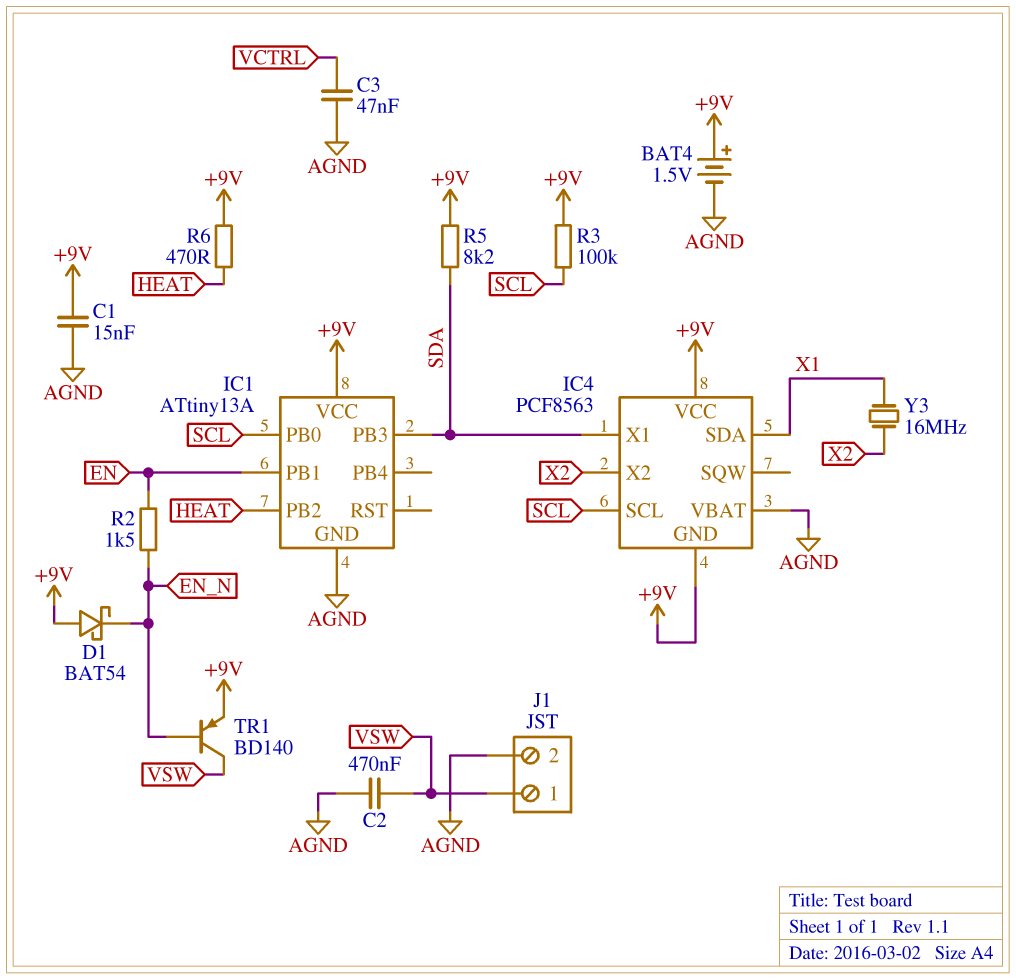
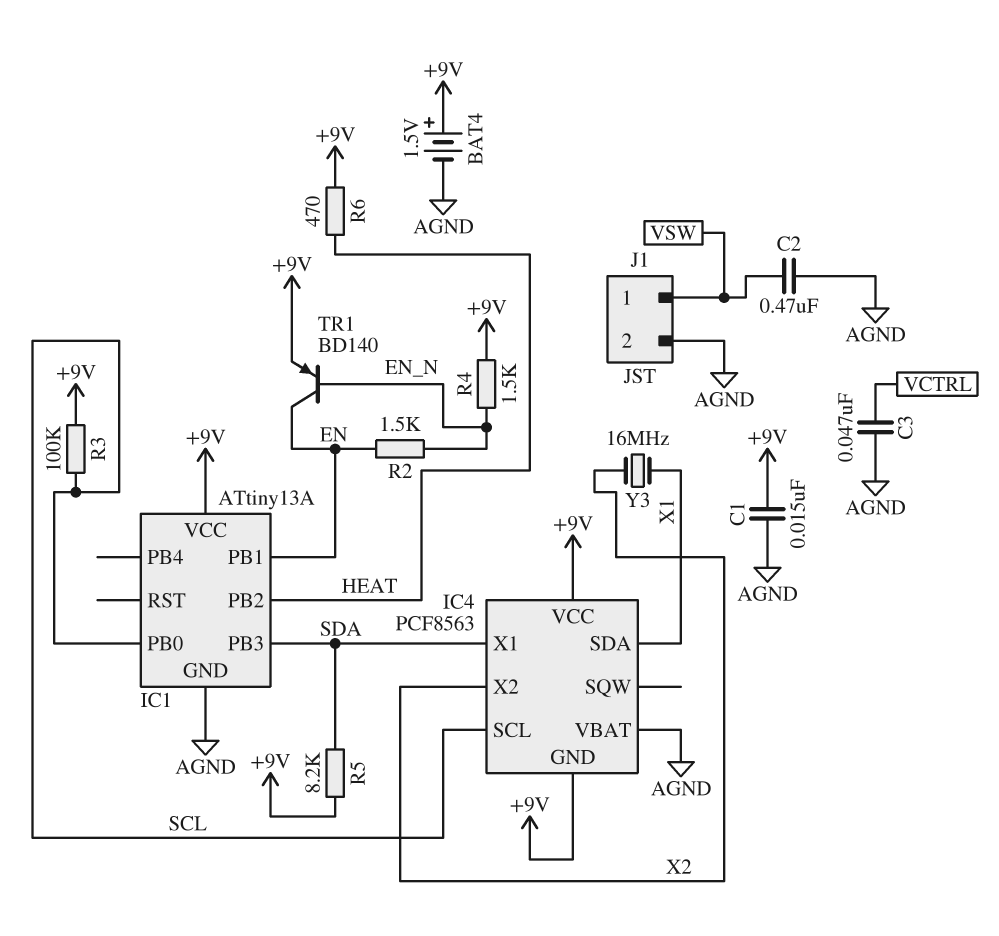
D1: schottky BAT54 (A +9V, K EN_N) -> none
R4: none -> 1.5k (+9V, EN_N)
TR1: PNP BD140 (B EN_N, C VSW, E +9V) -> PNP BD140 (B EN_N, C EN, E +9V)

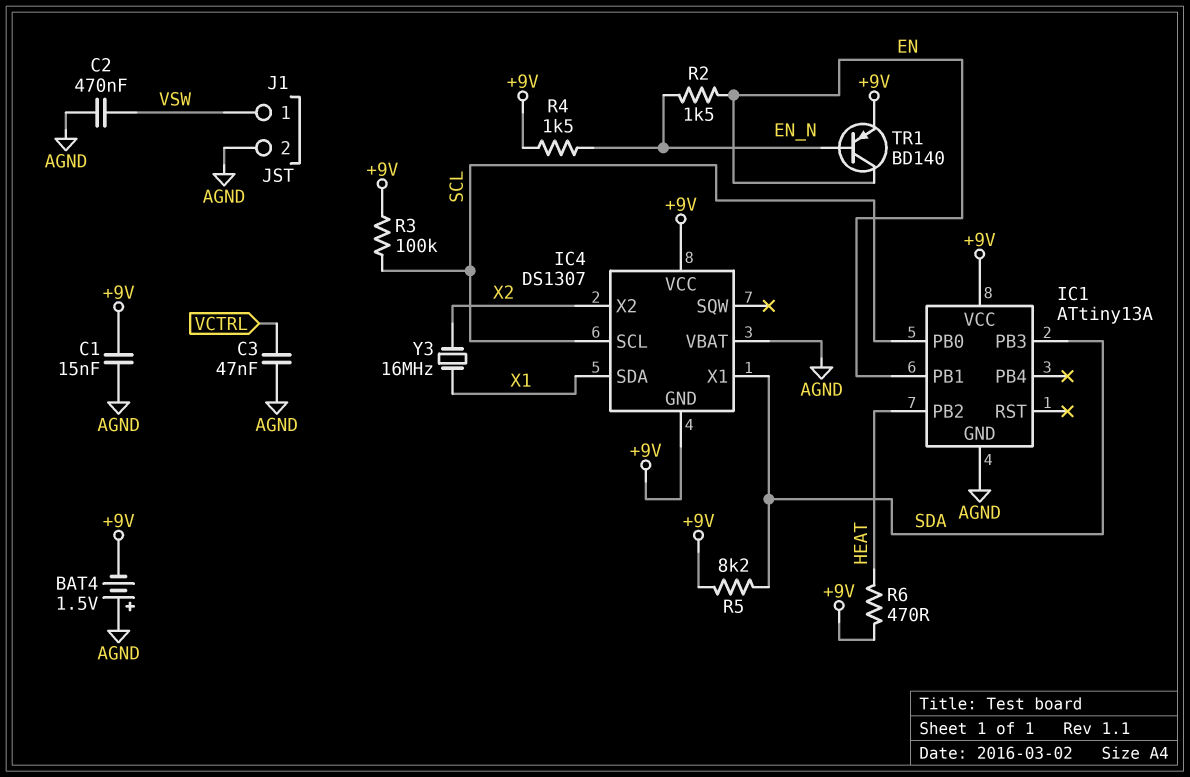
BAT4: 1.5V (plus +9V, minus AGND) -> 1.5V (plus AGND, minus +9V)
IC4: PCF8563 -> DS1307

